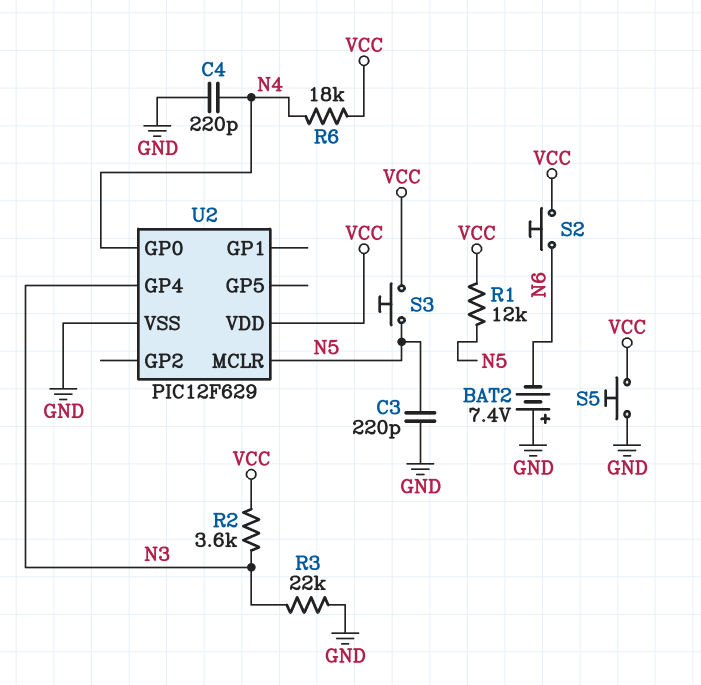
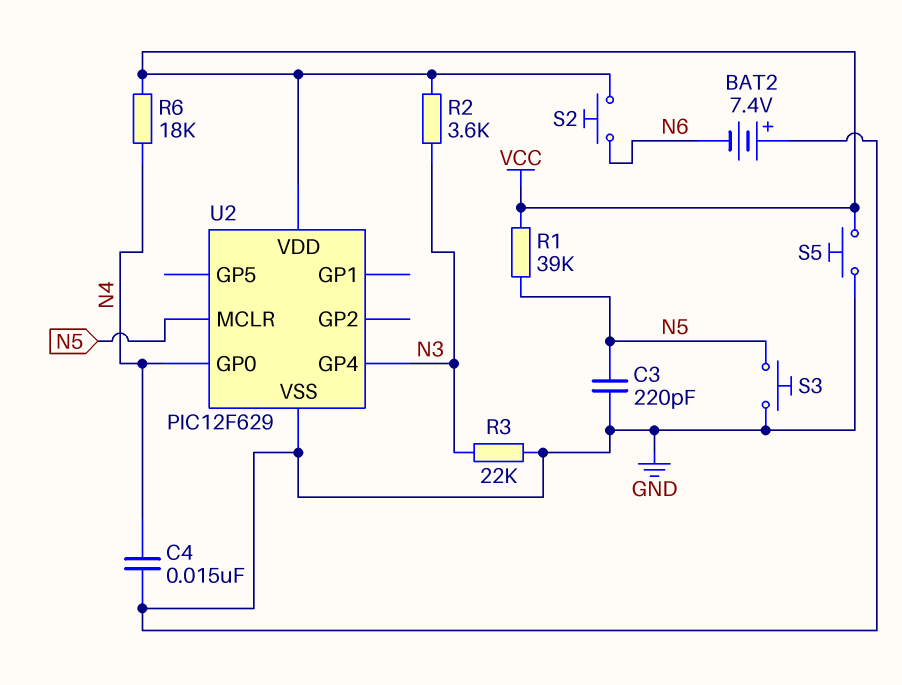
C4: 220pF (GND, N4) -> 15nF (GND, N4)
R1: 12k (N5, VCC) -> 39k (N5, VCC)
S3: button (N5, VCC) -> button (GND, N5)

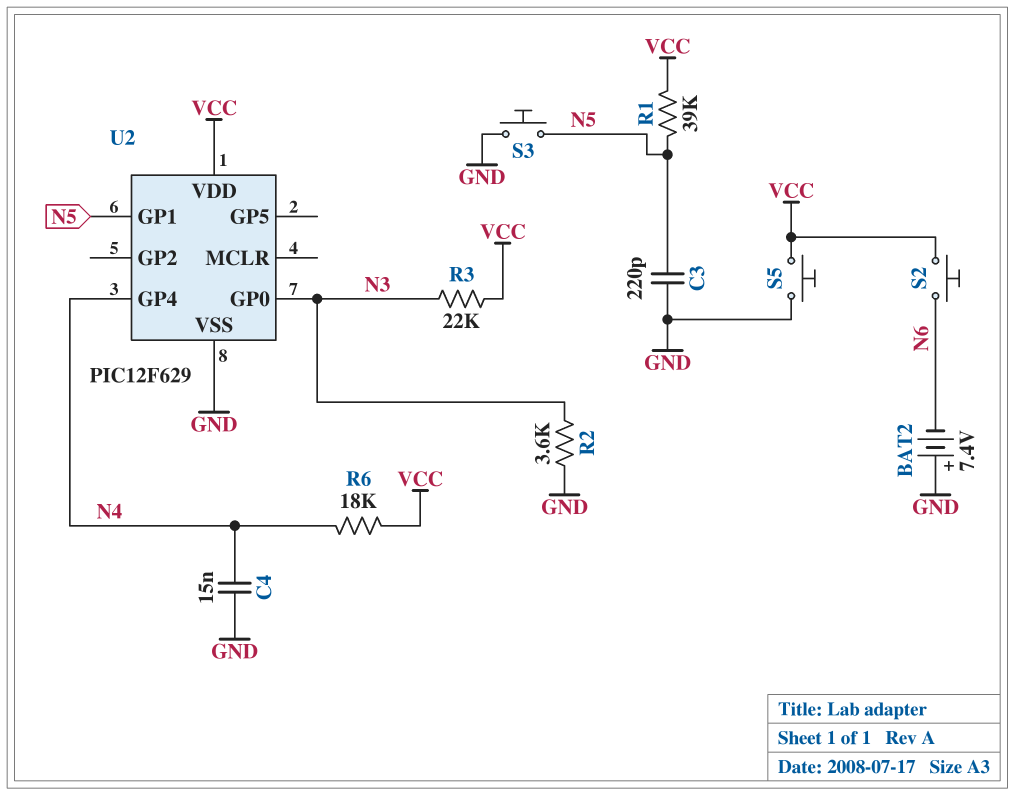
R2: 3.6k (N3, VCC) -> 3.6k (GND, N3)
R3: 22k (GND, N3) -> 22k (N3, VCC)
U2 pin GP0: N4 -> N3
U2 pin GP1: none -> N5
U2 pin GP4: N3 -> N4
U2 pin MCLR: N5 -> none

